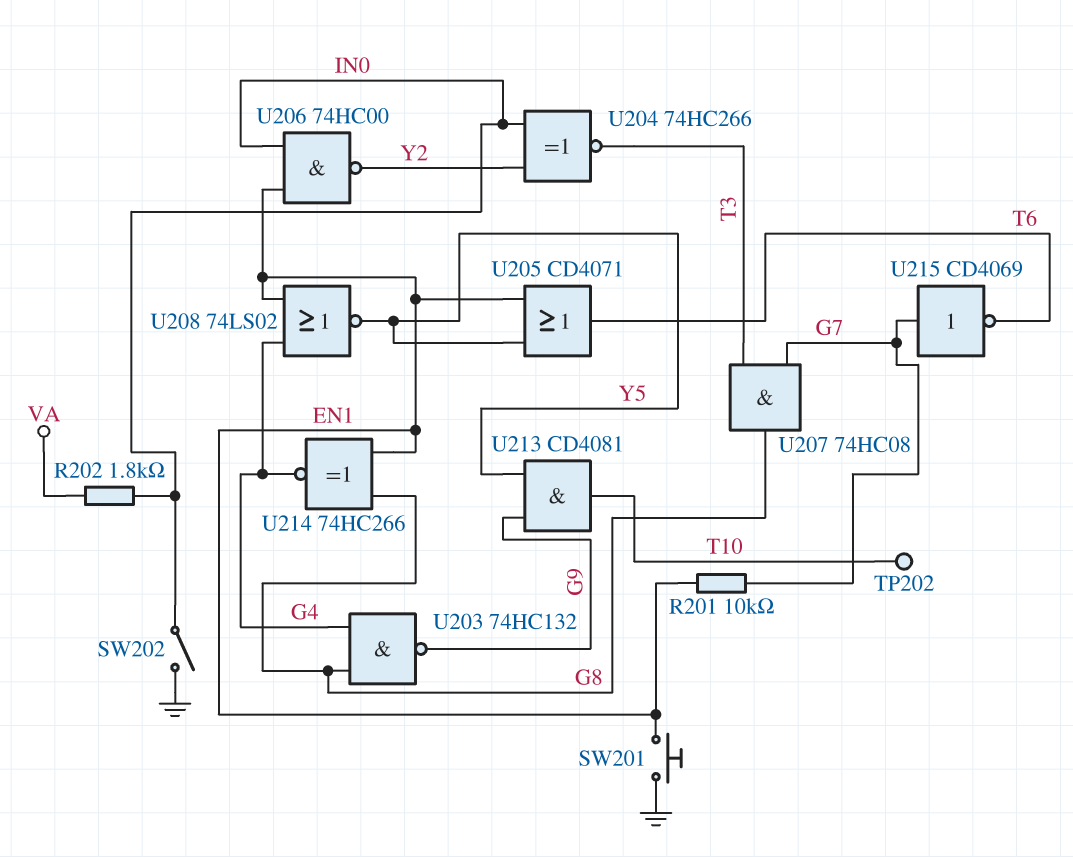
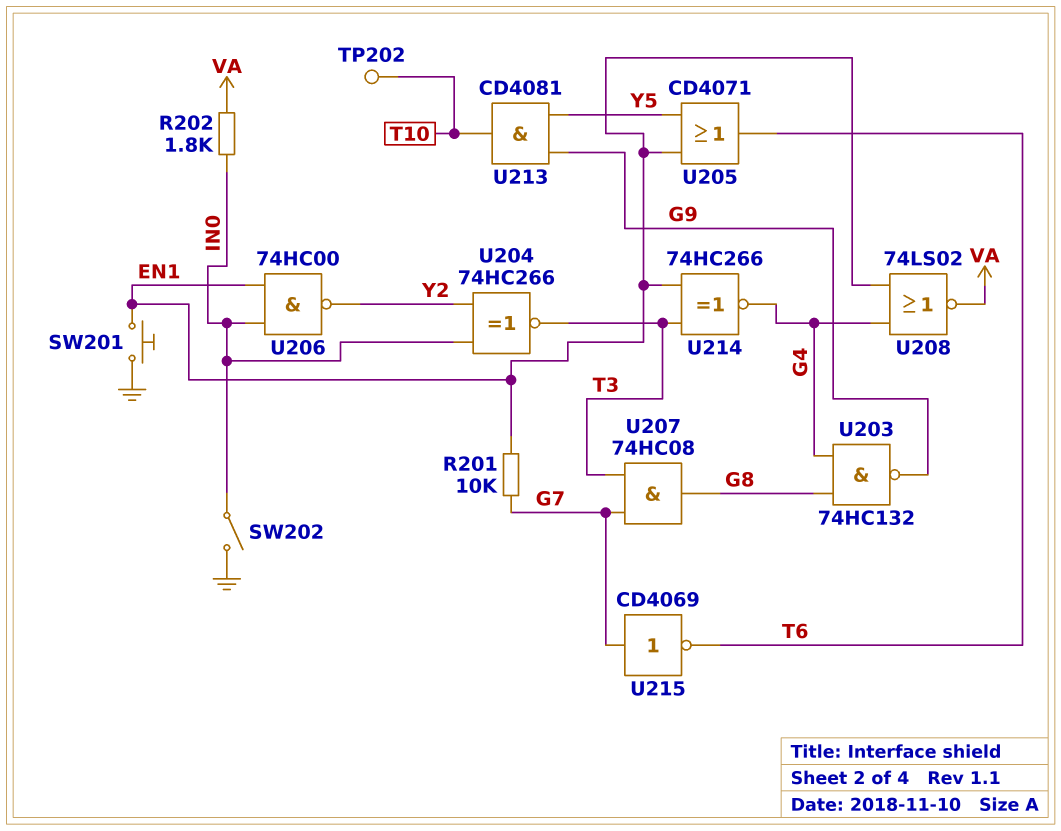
U208: NOR 74LS02 (in EN1, in G4, out Y5) -> NOR 74LS02 (in EN1, in G4, out VA)
U214: XNOR 74HC266 (in EN1, in G8, out G4) -> XNOR 74HC266 (in EN1, in T3, out G4)

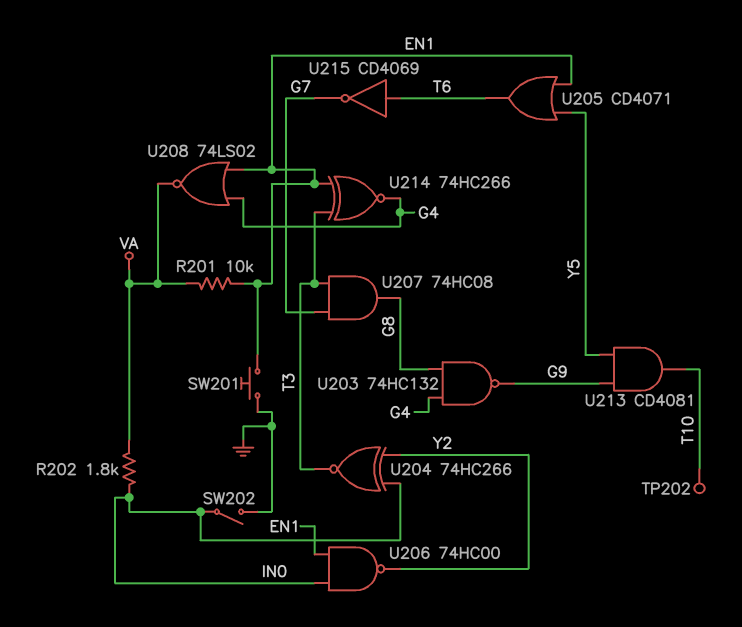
R201: 10k (EN1, G7) -> 10k (EN1, VA)
U215: NOT CD4069 (in G7, out T6) -> NOT CD4069 (in T6, out G7)

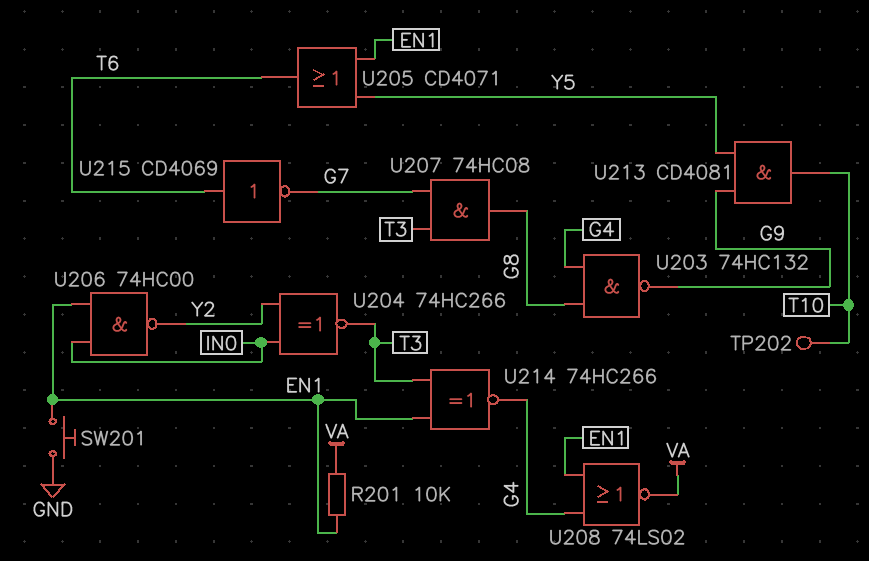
R202: 1.8k (IN0, VA) -> none
SW202: switch (GND, IN0) -> none

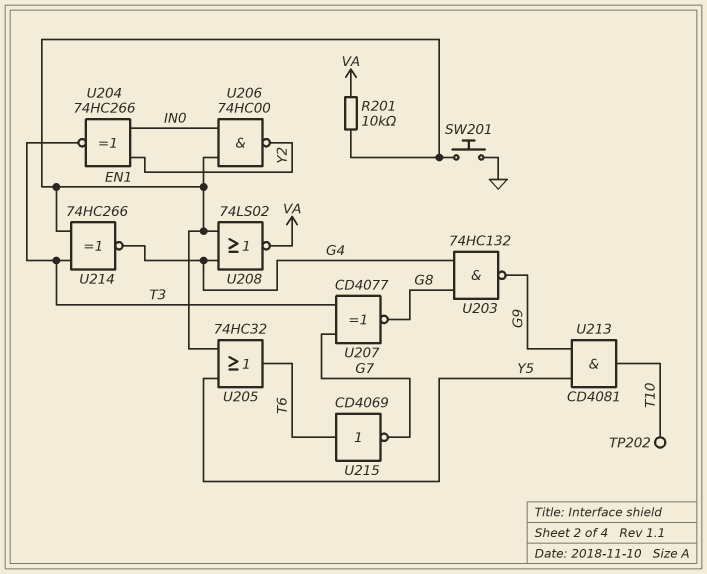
U205: OR CD4071 (in EN1, in Y5, out T6) -> OR 74HC32 (in EN1, in Y5, out T6)
U207: AND 74HC08 (in G7, in T3, out G8) -> XNOR CD4077 (in G7, in T3, out G8)

